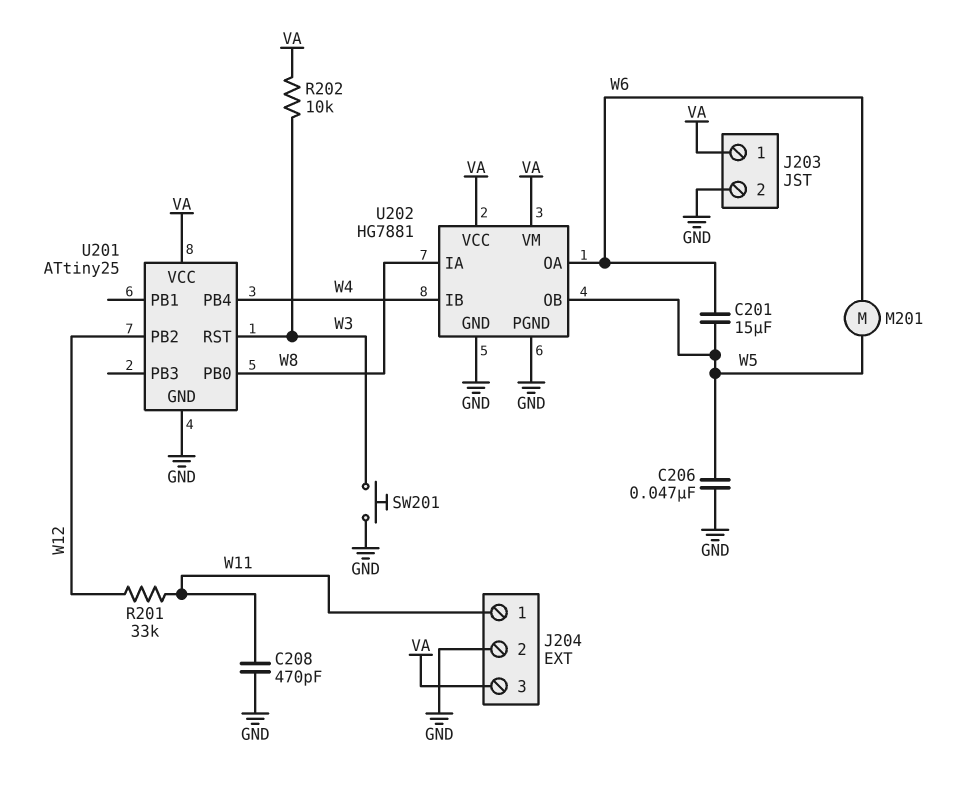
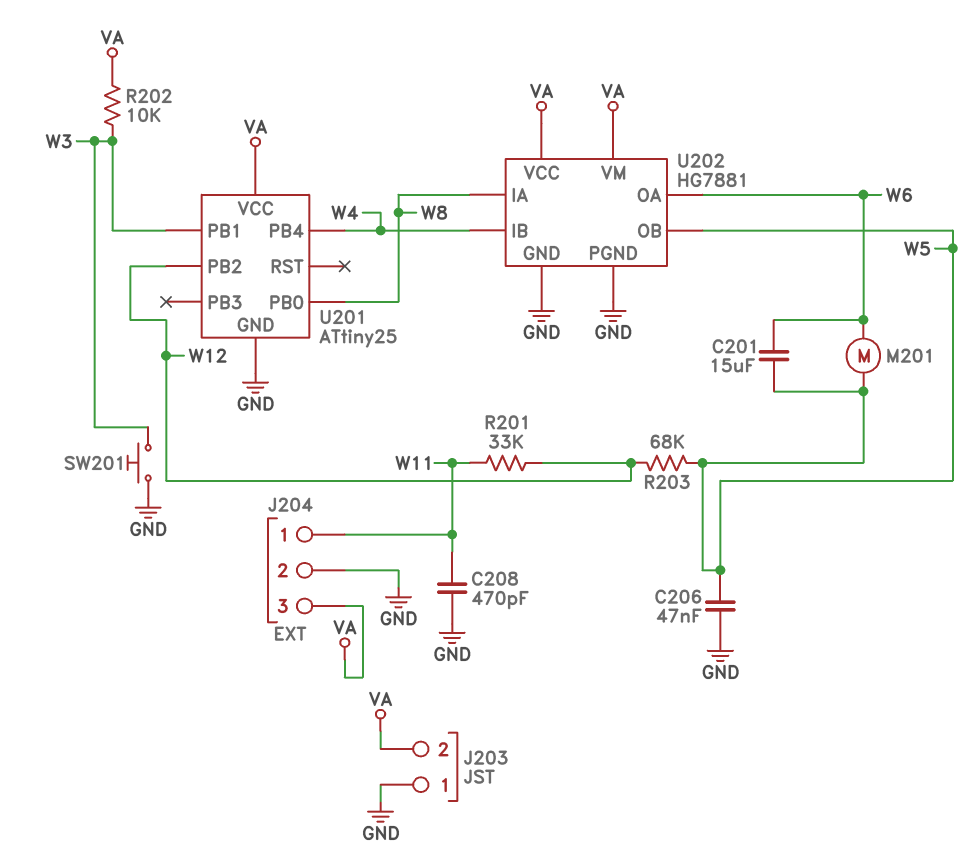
J203 pin 1: VA -> GND
J203 pin 2: GND -> VA
R203: none -> 68k (W5, W12)
U201 pin PB1: none -> W3
U201 pin RST: W3 -> none

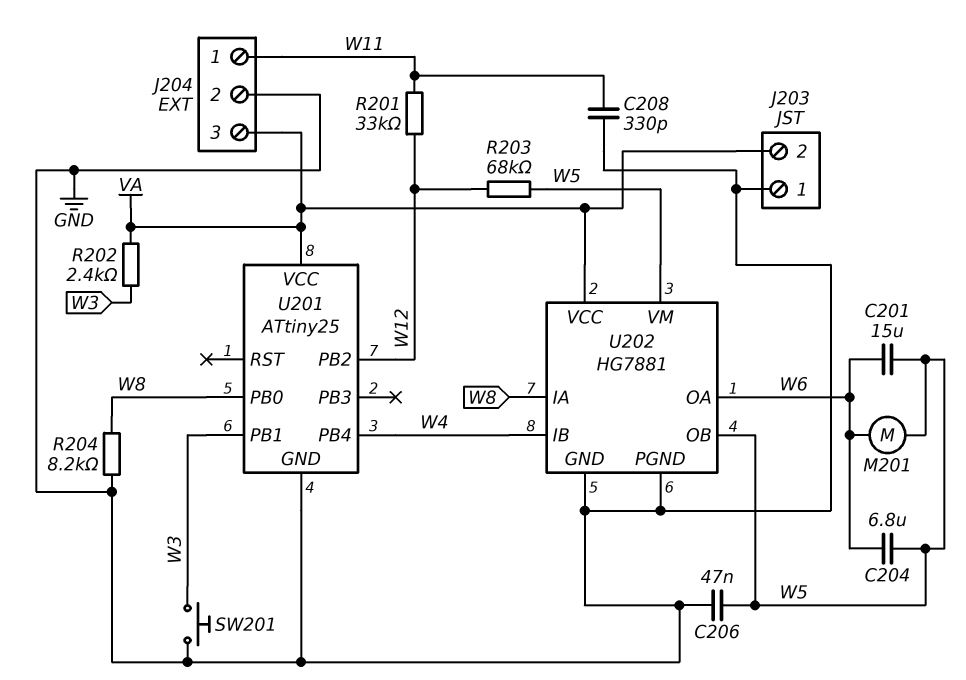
C204: none -> 6.8uF (W5, W6)
C208: 470pF (GND, W11) -> 330pF (GND, W11)
R202: 10k (VA, W3) -> 2.4k (VA, W3)
R204: none -> 8.2k (GND, W8)
U202 pin VM: VA -> W5

